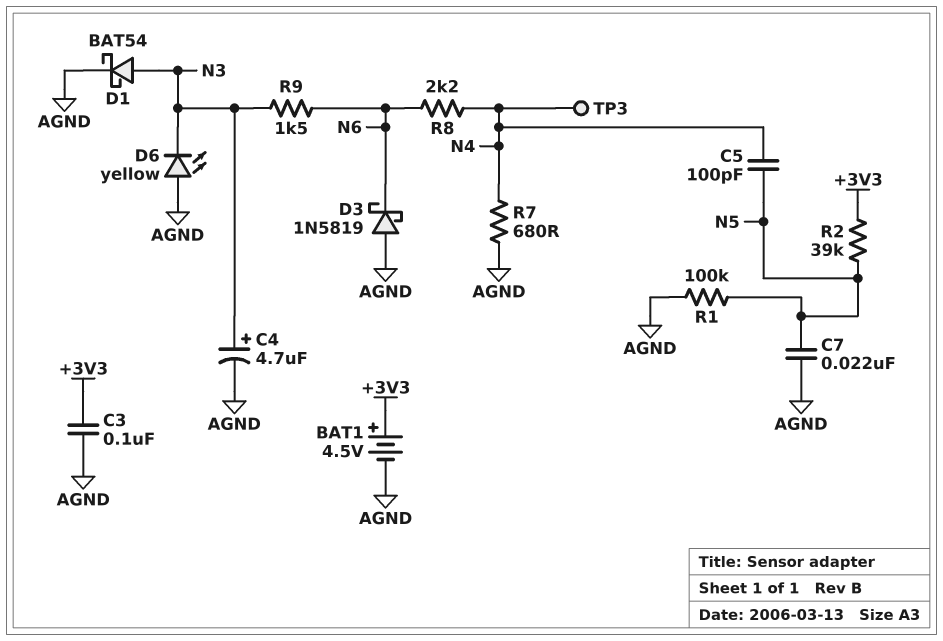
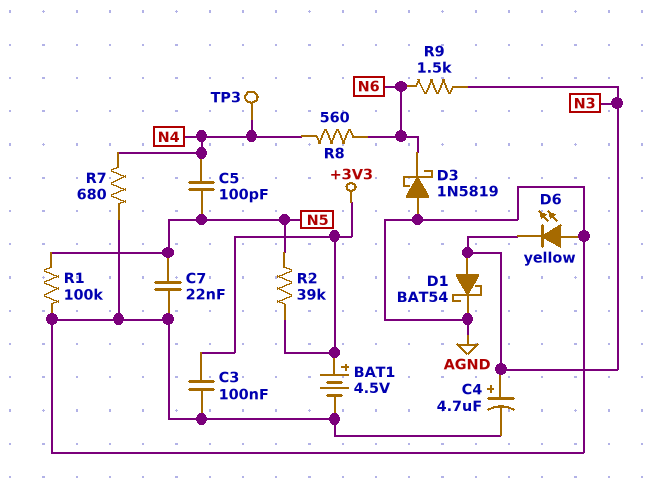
R8: 2.2k (N4, N6) -> 560 (N4, N6)

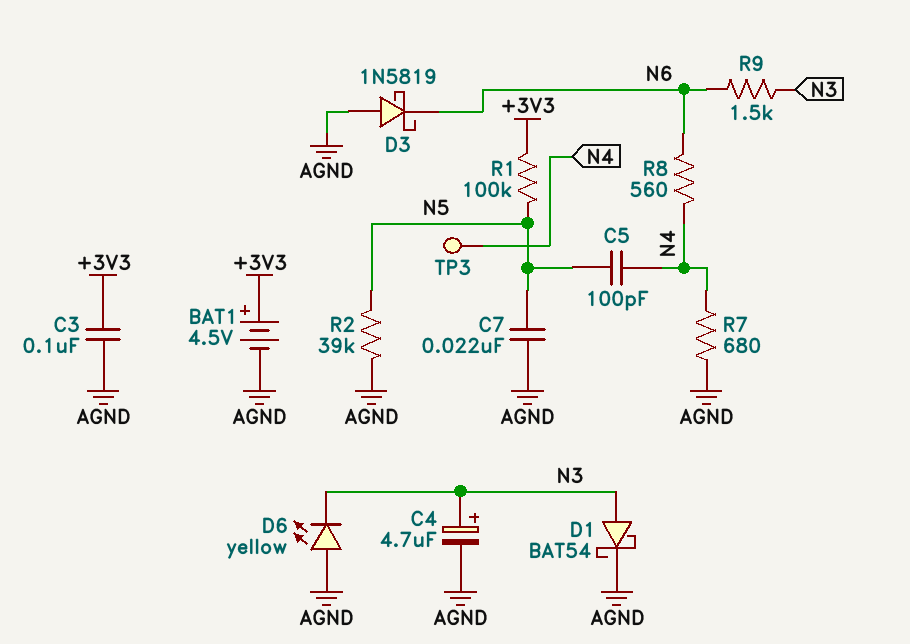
R1: 100k (AGND, N5) -> 100k (+3V3, N5)
R2: 39k (+3V3, N5) -> 39k (AGND, N5)

